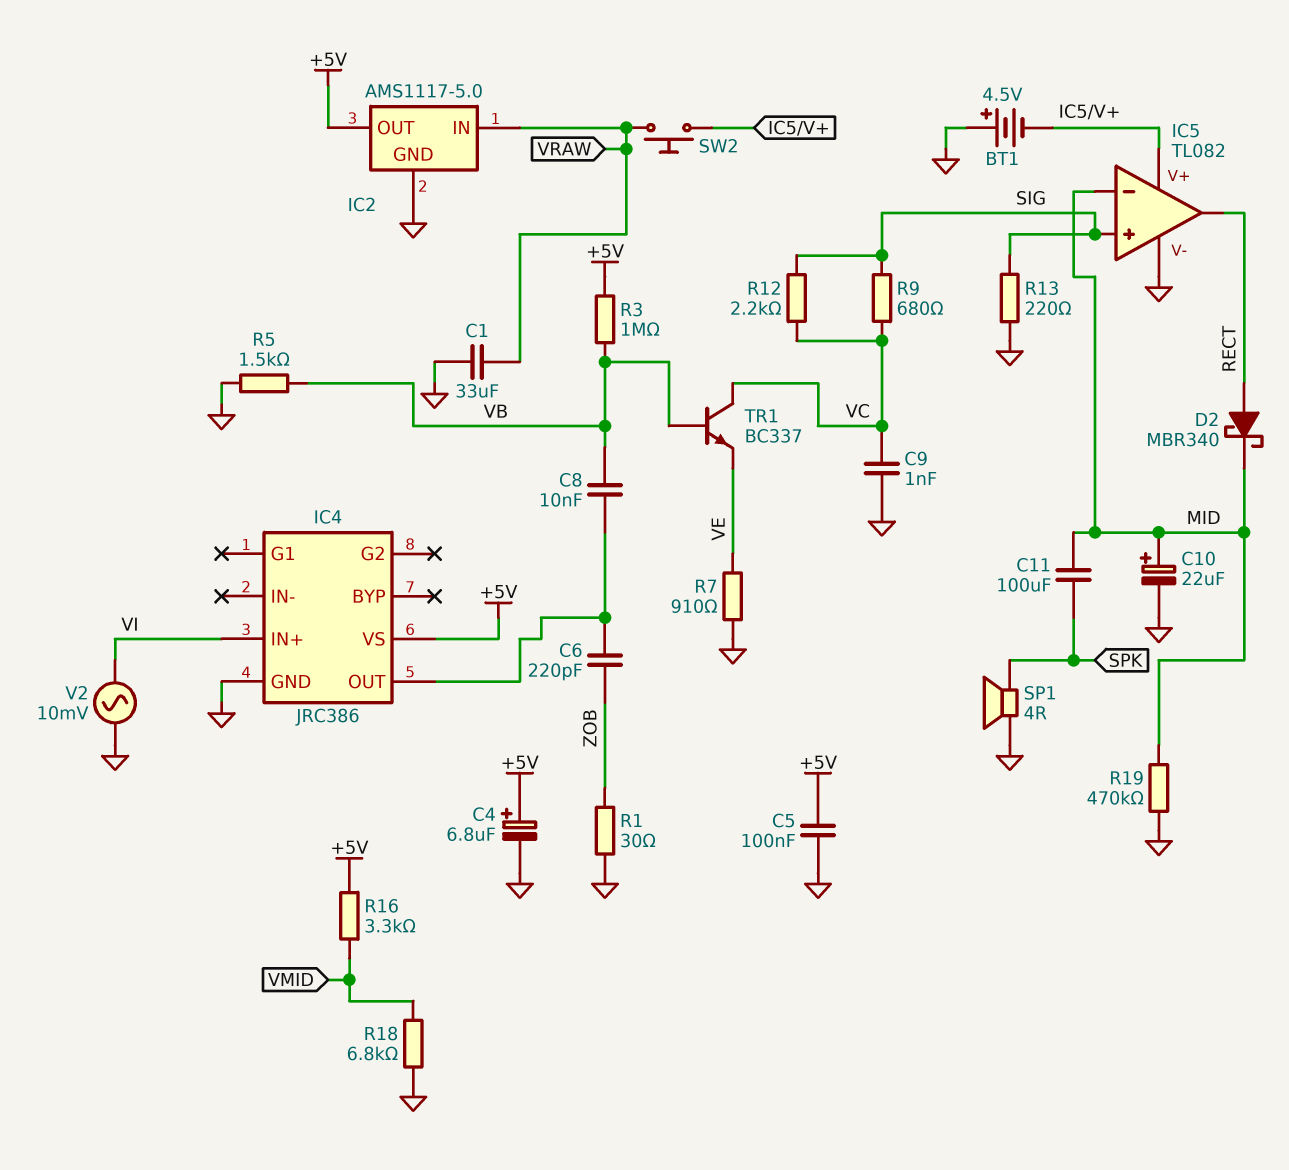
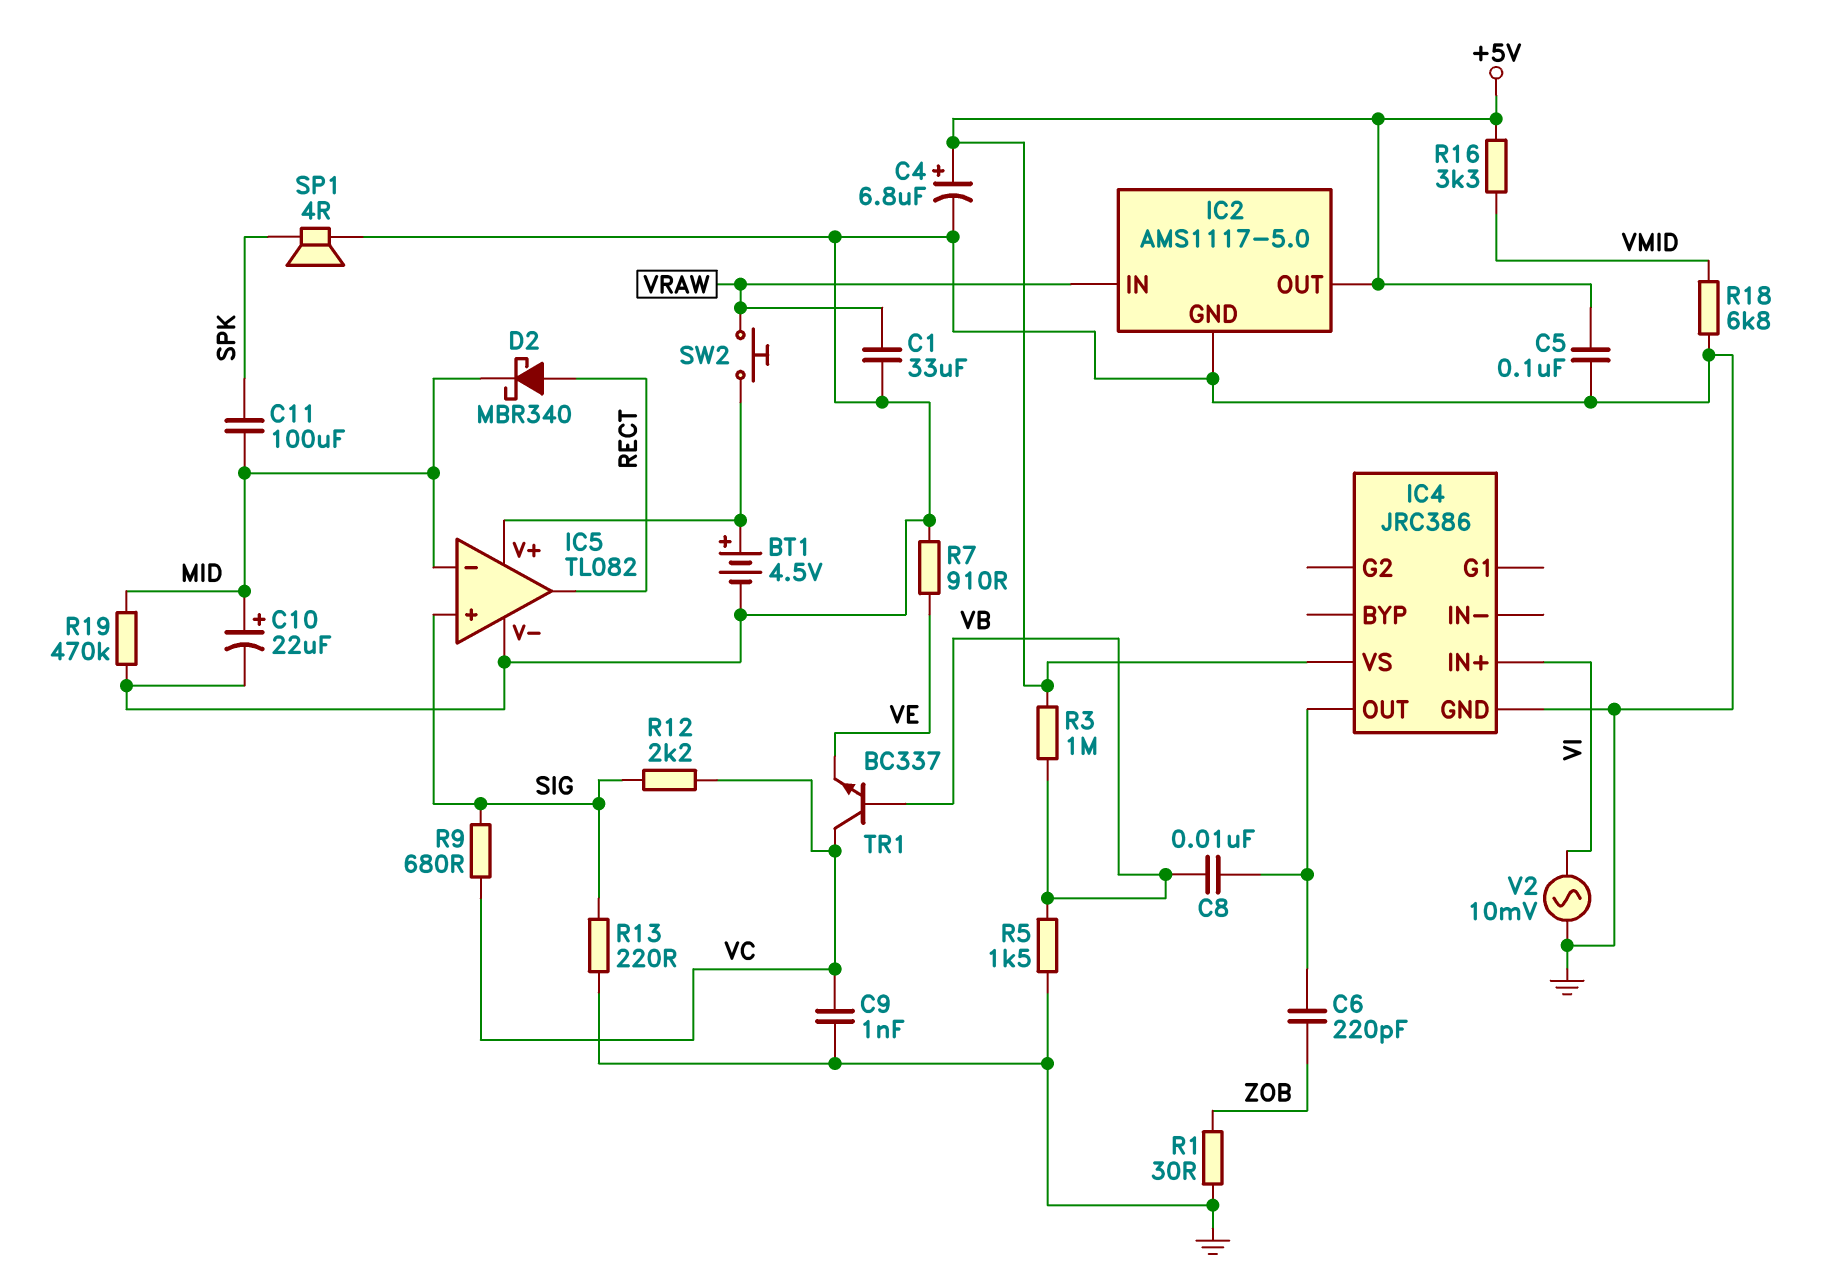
BT1: 4.5V (plus GND, minus IC5/V+) -> 4.5V (plus IC5/V+, minus GND)

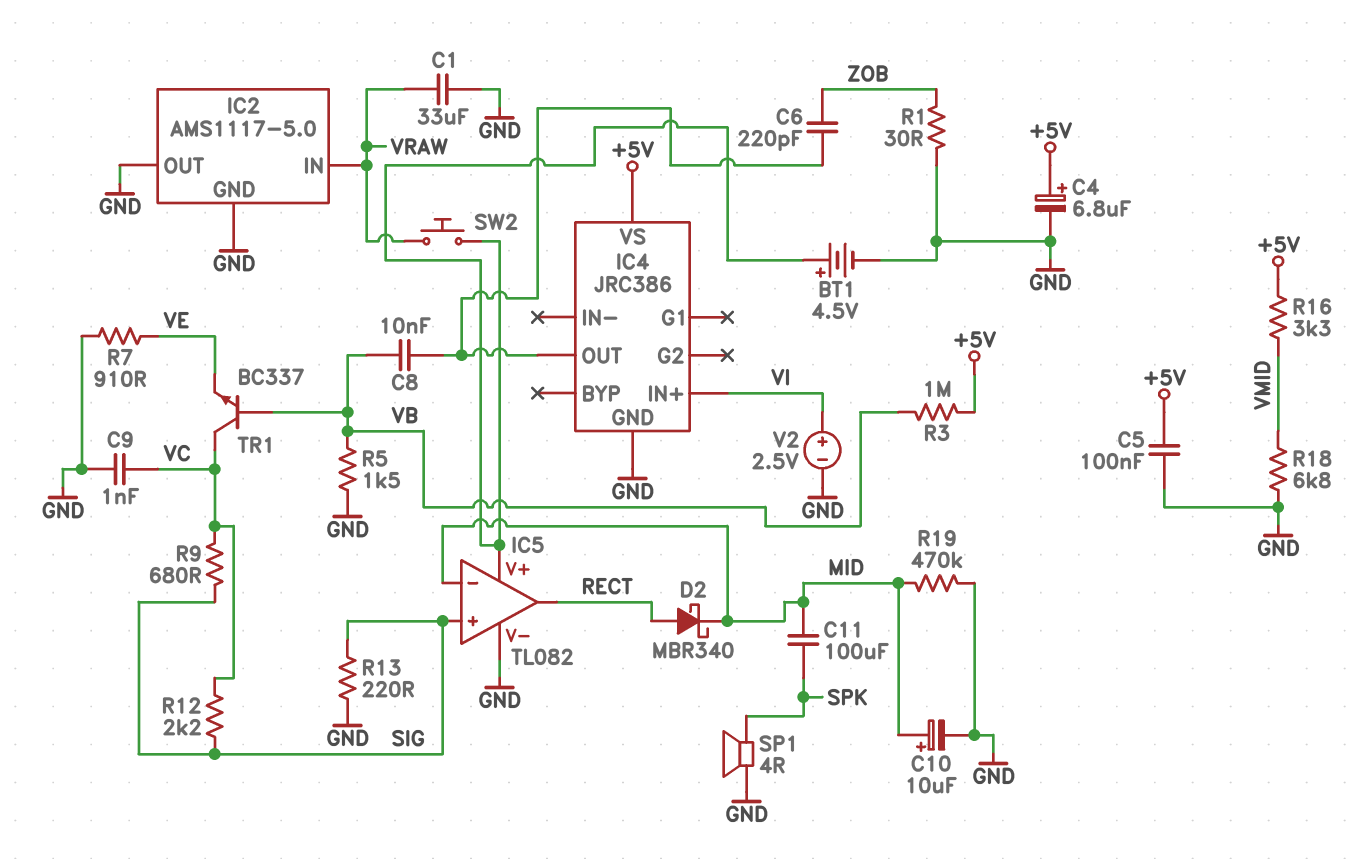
C10: 22uF (plus MID, minus GND) -> 10uF (plus MID, minus GND)
IC2 pin OUT: +5V -> GND
V2: AC 10mV (GND, VI) -> 2.5V (plus VI, minus GND)

